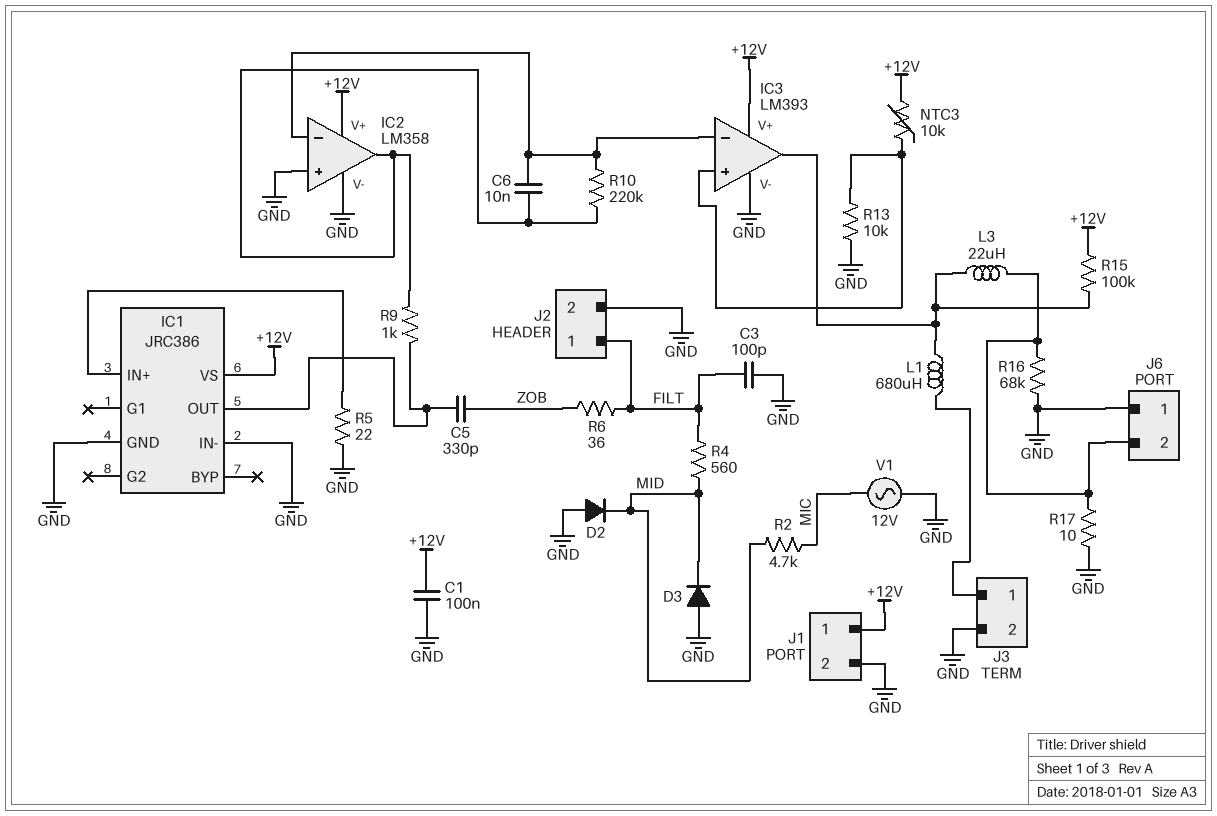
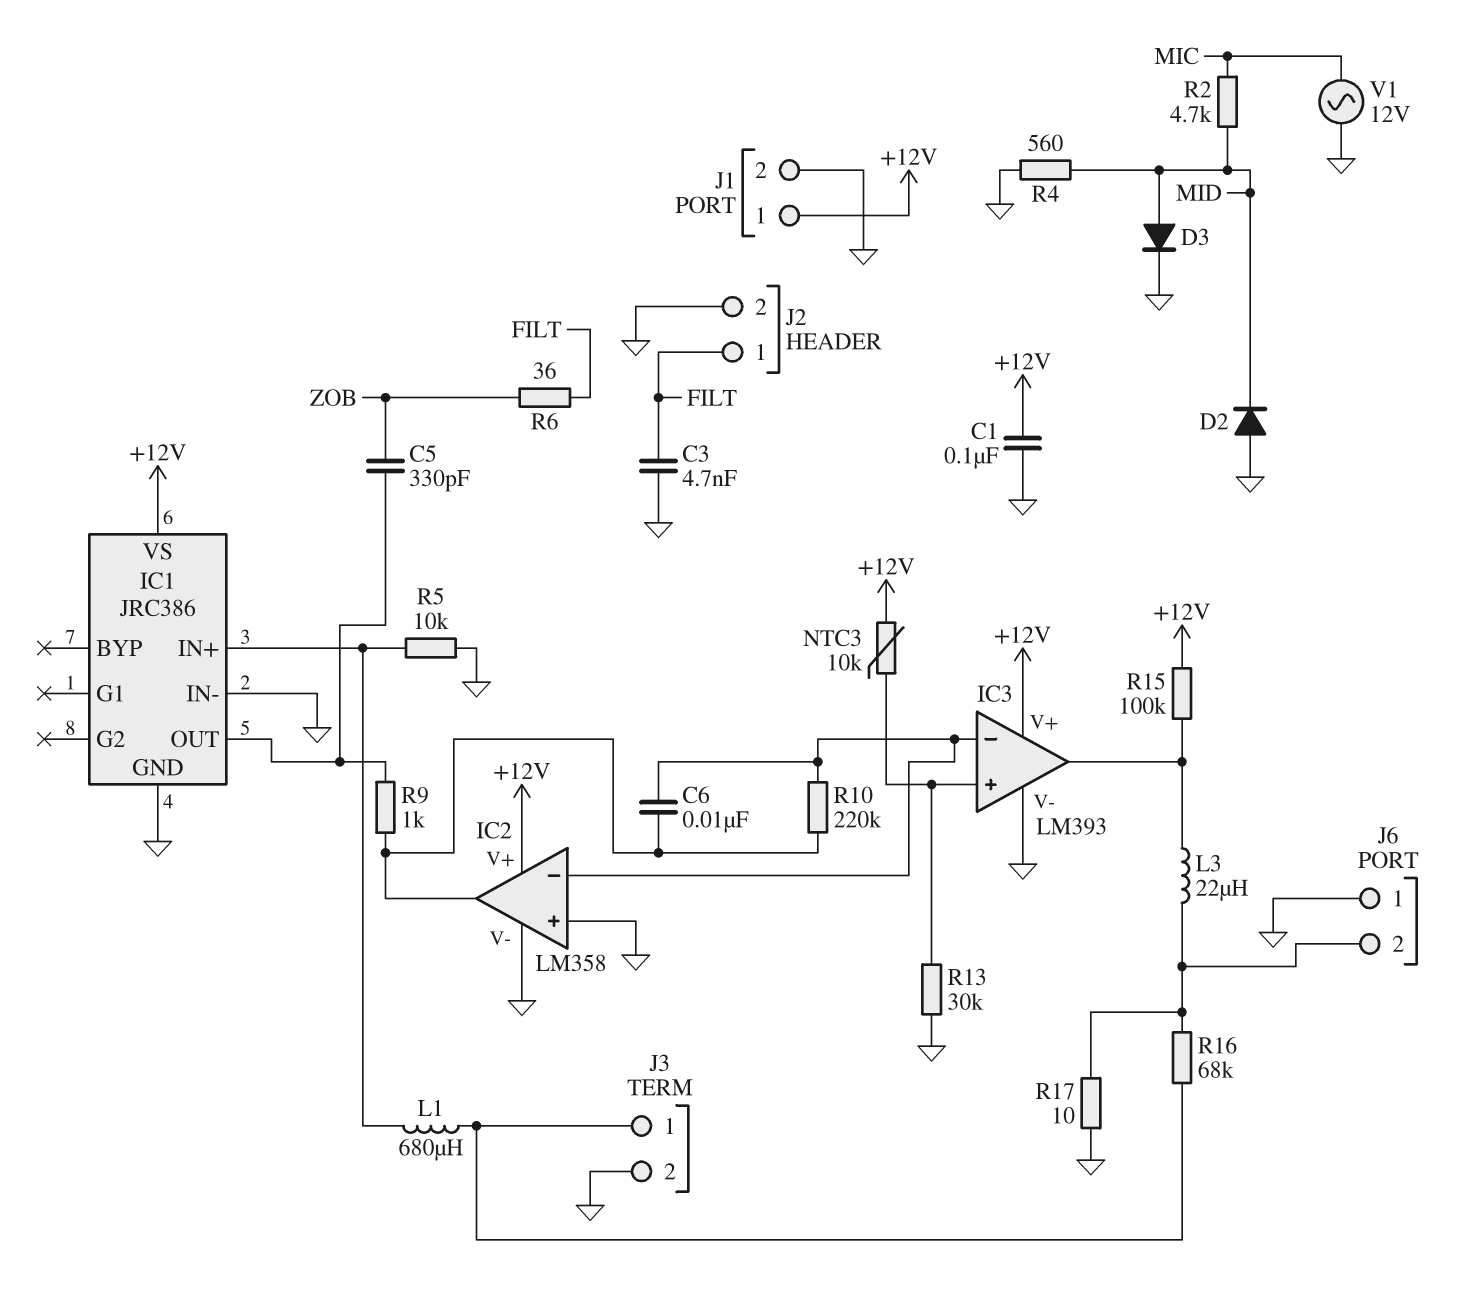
C3: 100pF (FILT, GND) -> 4.7nF (FILT, GND)
D3: diode (A GND, K MID) -> diode (A MID, K GND)
L1: 680uH (IC3/out, J3/1) -> 680uH (IC1/IN+, J3/1)
R4: 560 (FILT, MID) -> 560 (GND, MID)
R5: 22 (GND, IC1/IN+) -> 10k (GND, IC1/IN+)
R13: 10k (GND, IC3/in+) -> 30k (GND, IC3/in+)
R16: 68k (GND, J6/2) -> 68k (J3/1, J6/2)

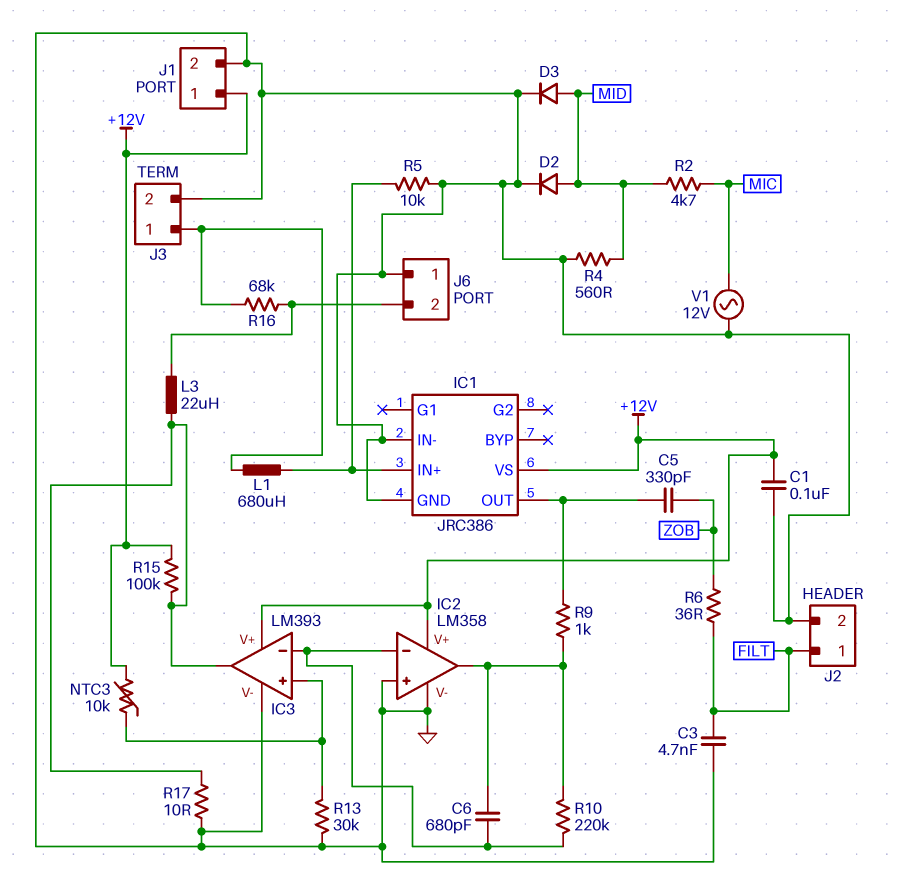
C6: 10nF (IC2/in-, IC2/out) -> 680pF (IC2/in-, IC2/out)
D2: diode (A GND, K MID) -> diode (A MID, K GND)
R17: 10 (GND, J6/2) -> 10 (GND, IC3/out)

